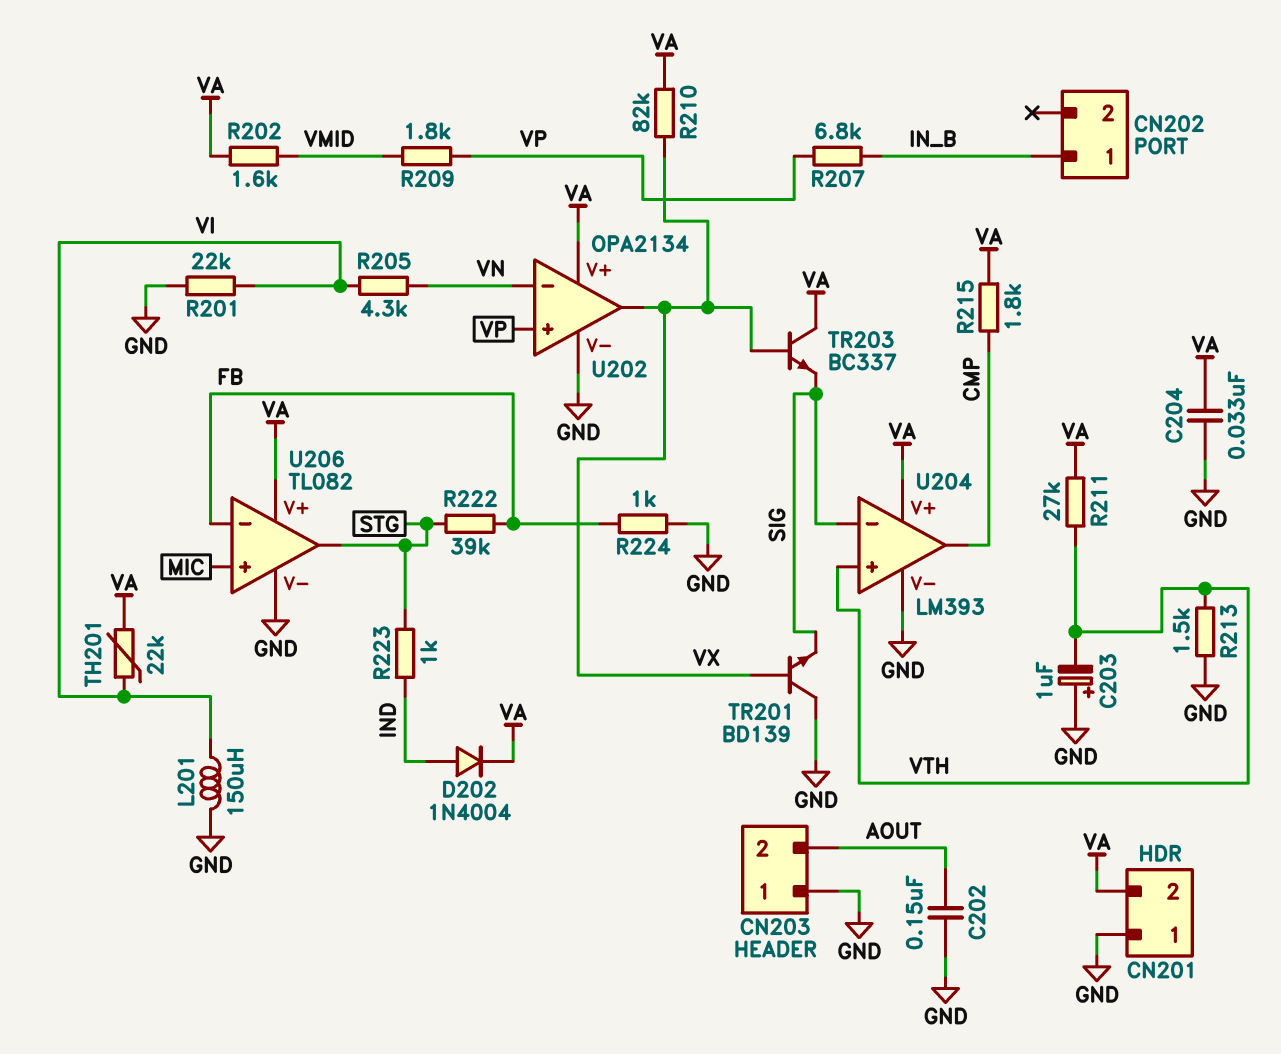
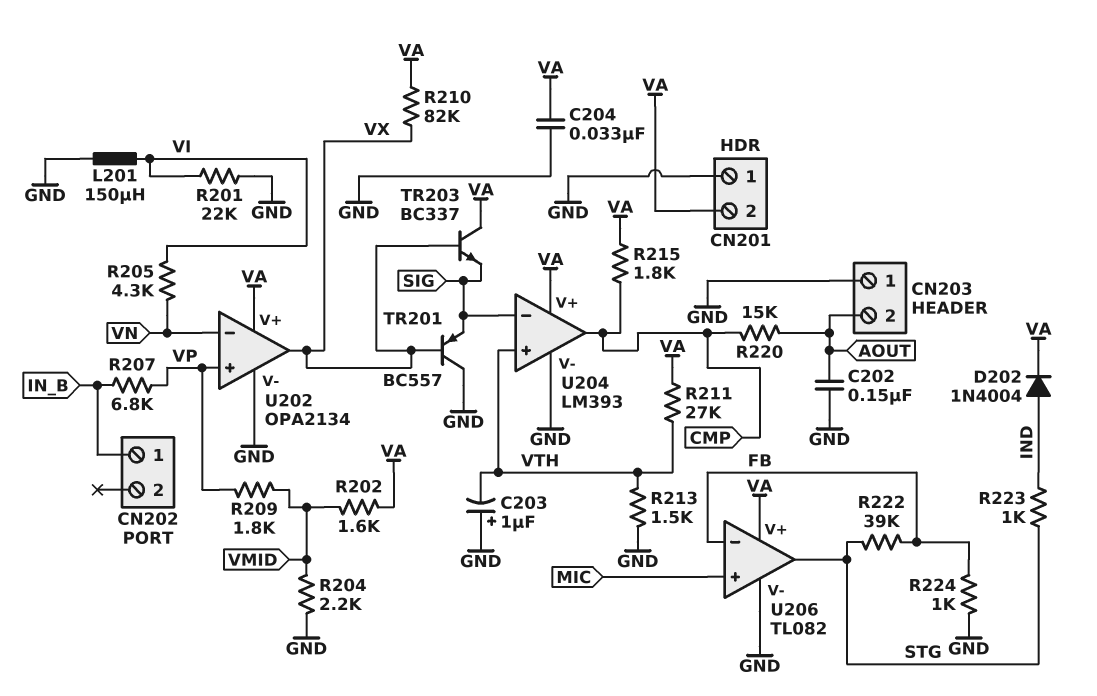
R204: none -> 2.2k (GND, VMID)
R220: none -> 15k (AOUT, CMP)
TH201: 22k (VA, VI) -> none
TR201: NPN BD139 (B VX, C GND, E SIG) -> PNP BC557 (B VX, C GND, E SIG)

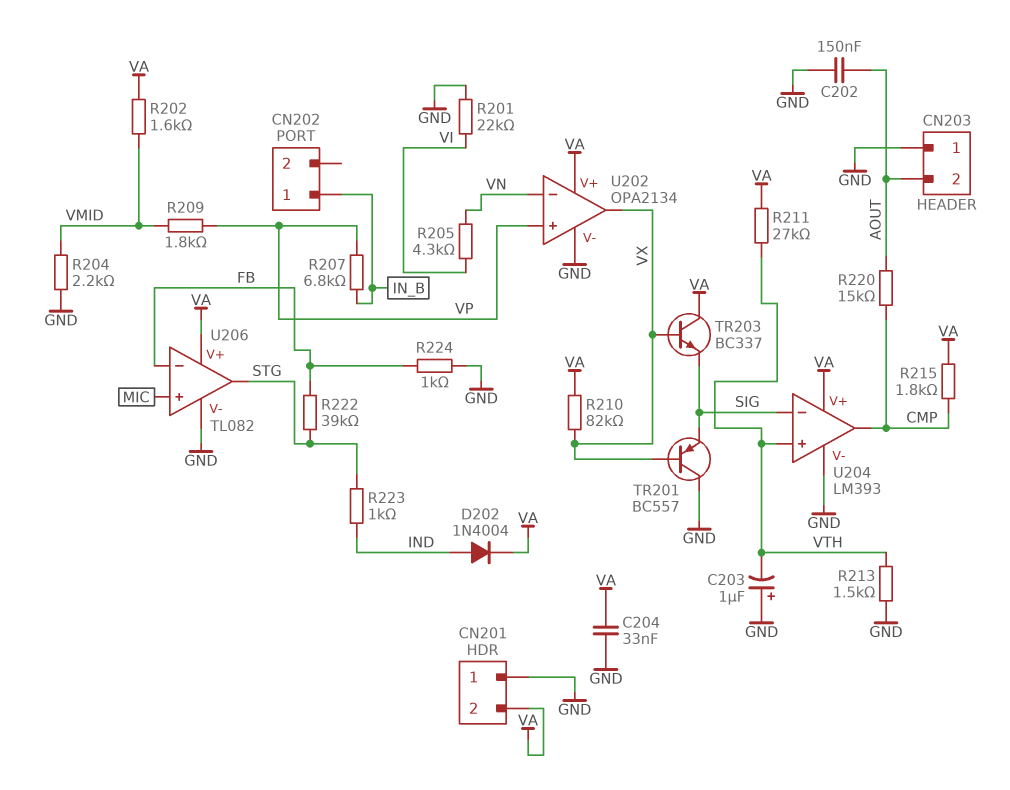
L201: 150uH (GND, VI) -> none

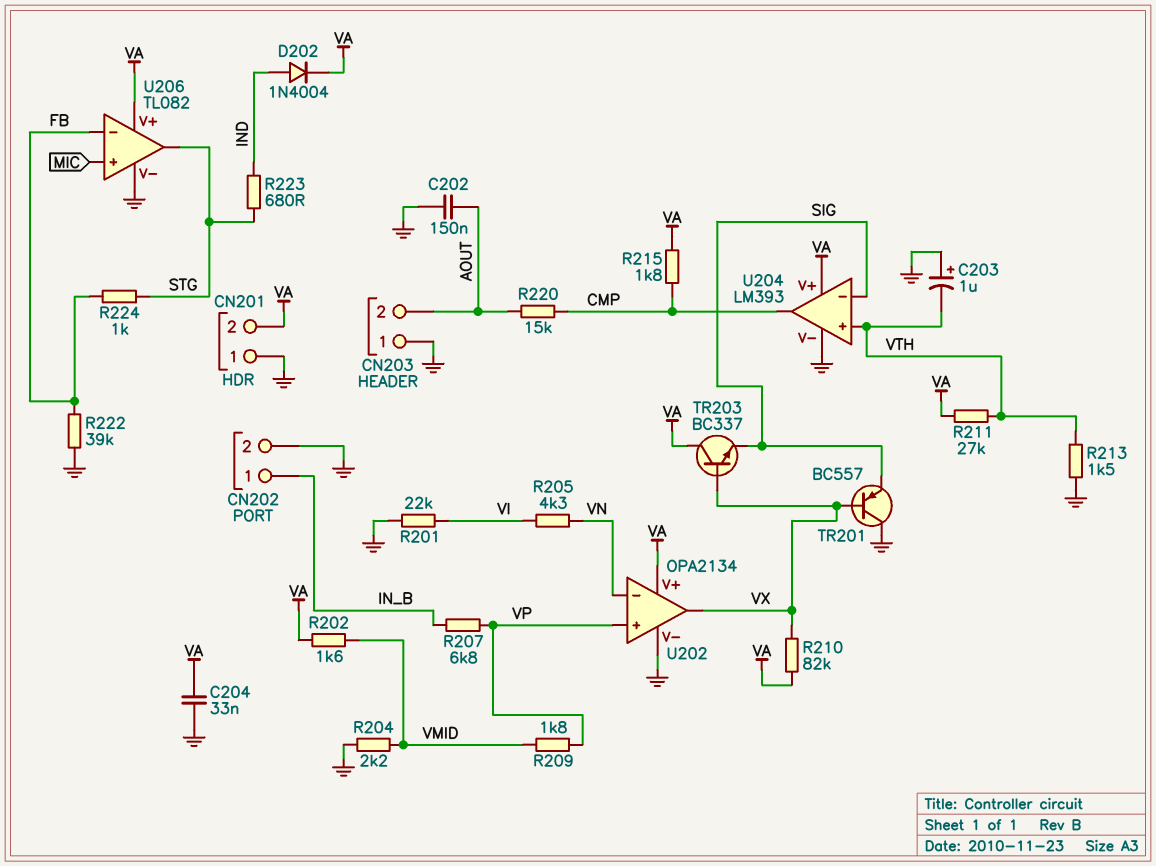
CN202 pin 2: none -> GND
R222: 39k (FB, STG) -> 39k (FB, GND)
R223: 1k (IND, STG) -> 680 (IND, STG)
R224: 1k (FB, GND) -> 1k (FB, STG)

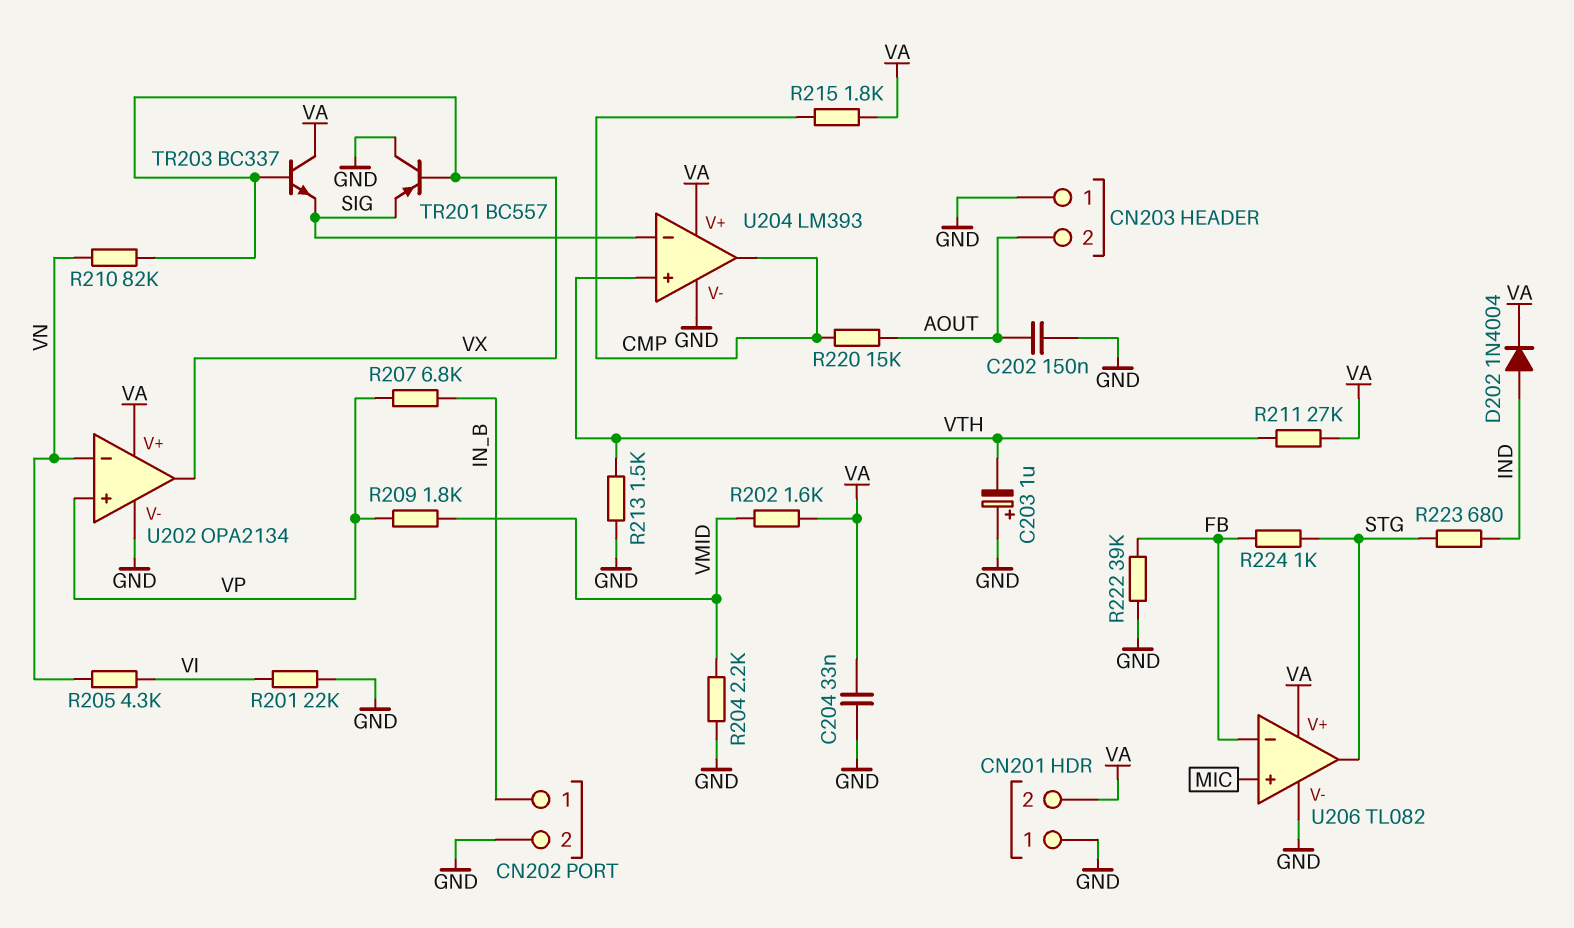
R210: 82k (VA, VX) -> 82k (VN, VX)

